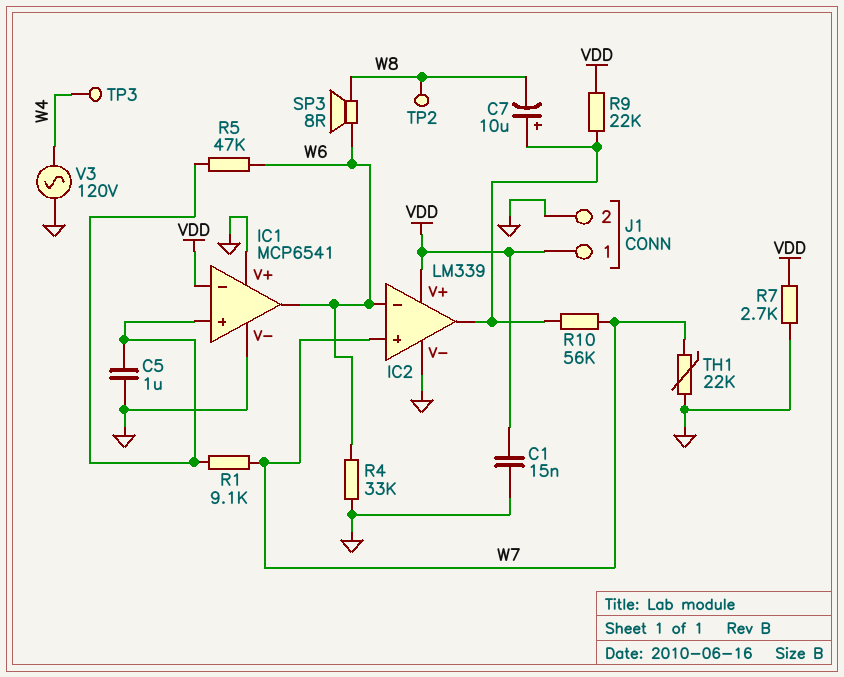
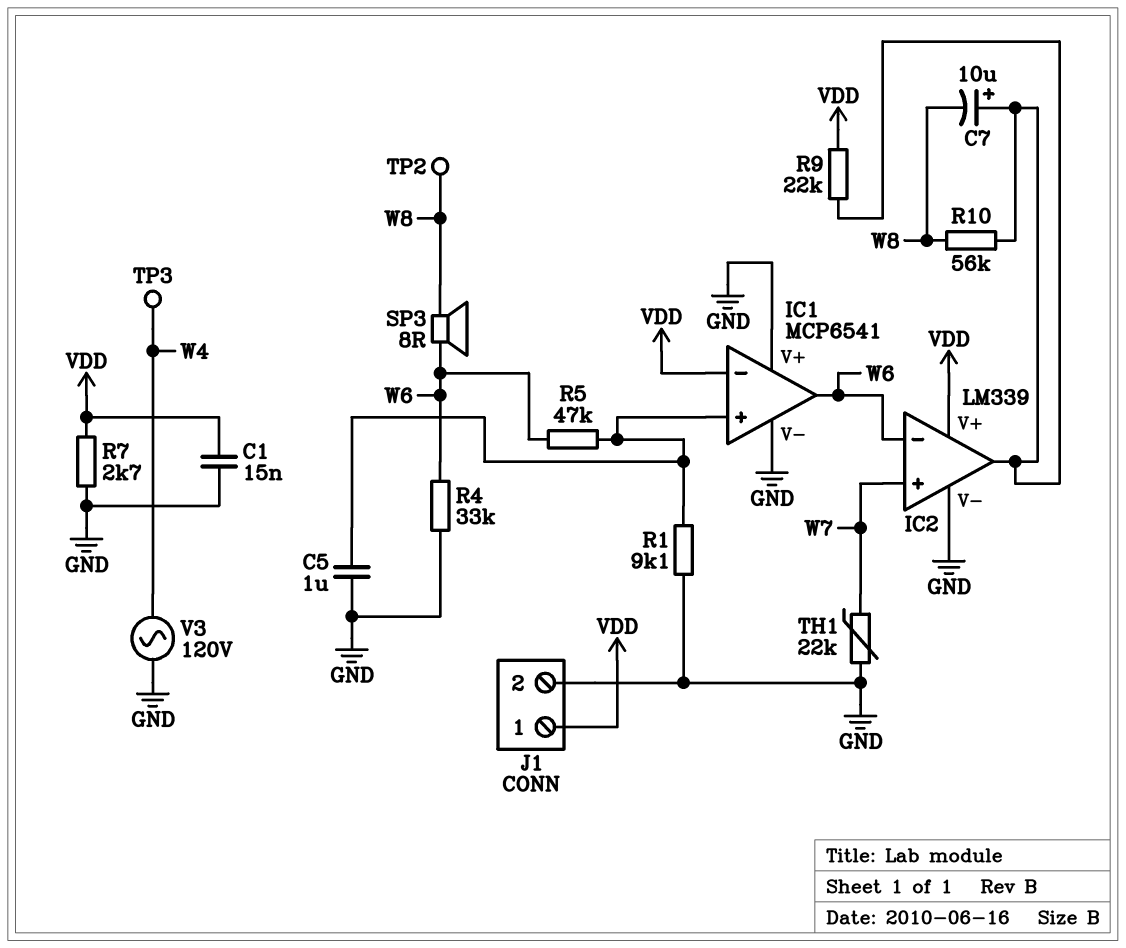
R1: 9.1k (IC1/in+, W7) -> 9.1k (GND, IC1/in+)
R10: 56k (IC2/out, W7) -> 56k (IC2/out, W8)

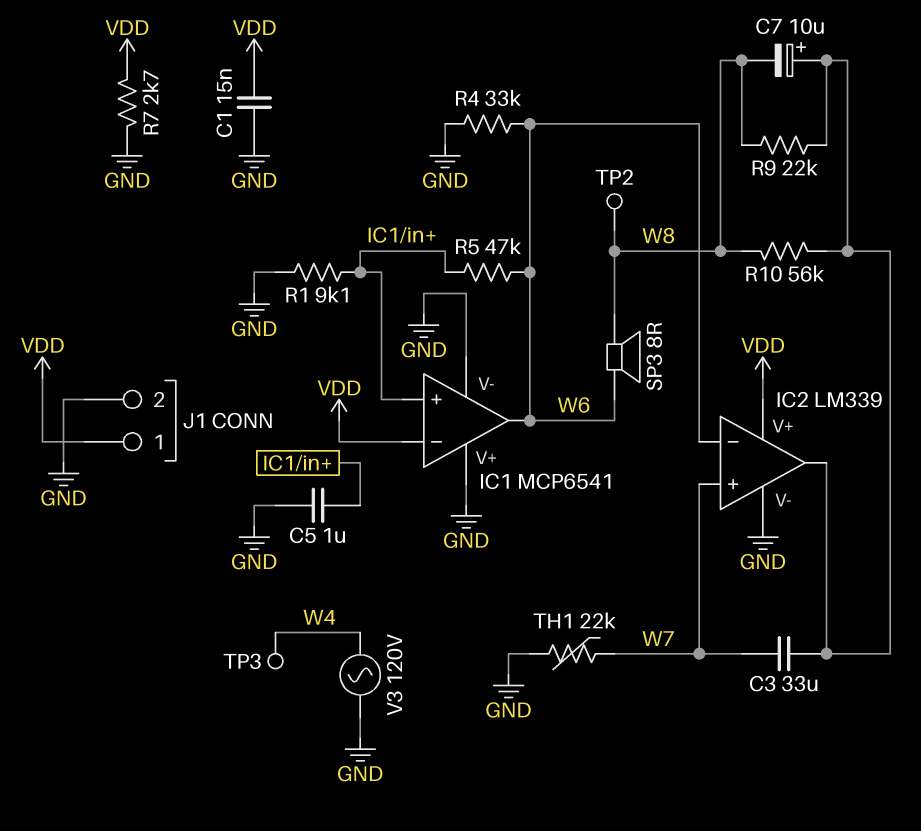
C3: none -> 33uF (IC2/out, W7)
R9: 22k (IC2/out, VDD) -> 22k (IC2/out, W8)

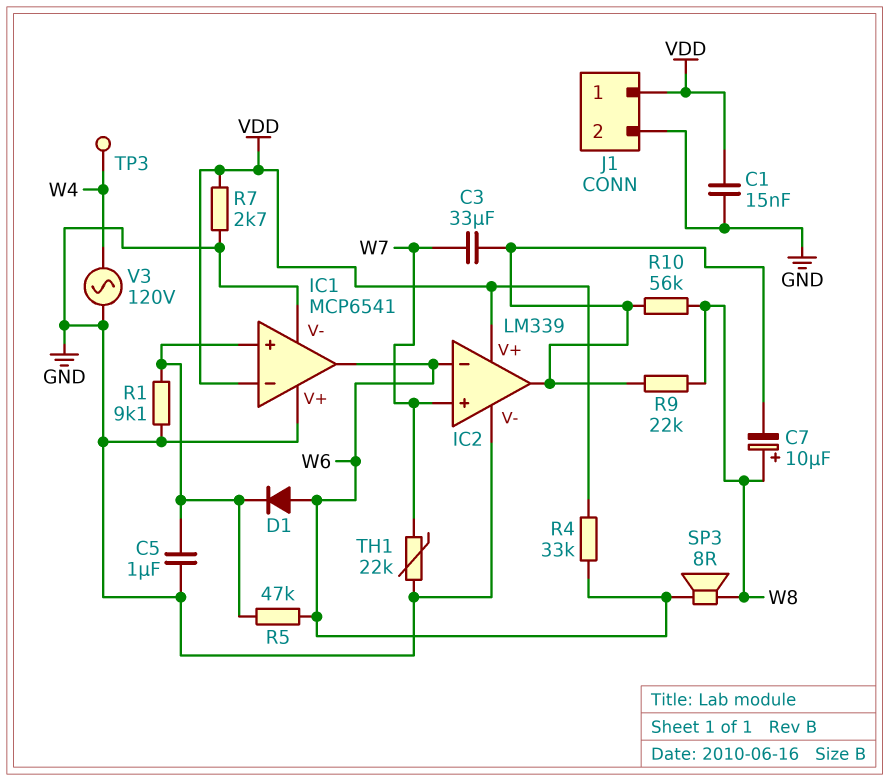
C7: 10uF (plus IC2/out, minus W8) -> 10uF (plus W8, minus IC2/out)
D1: none -> diode (A W6, K IC1/in+)
R4: 33k (GND, W6) -> 33k (VDD, W6)
TP2: test point (W8) -> none

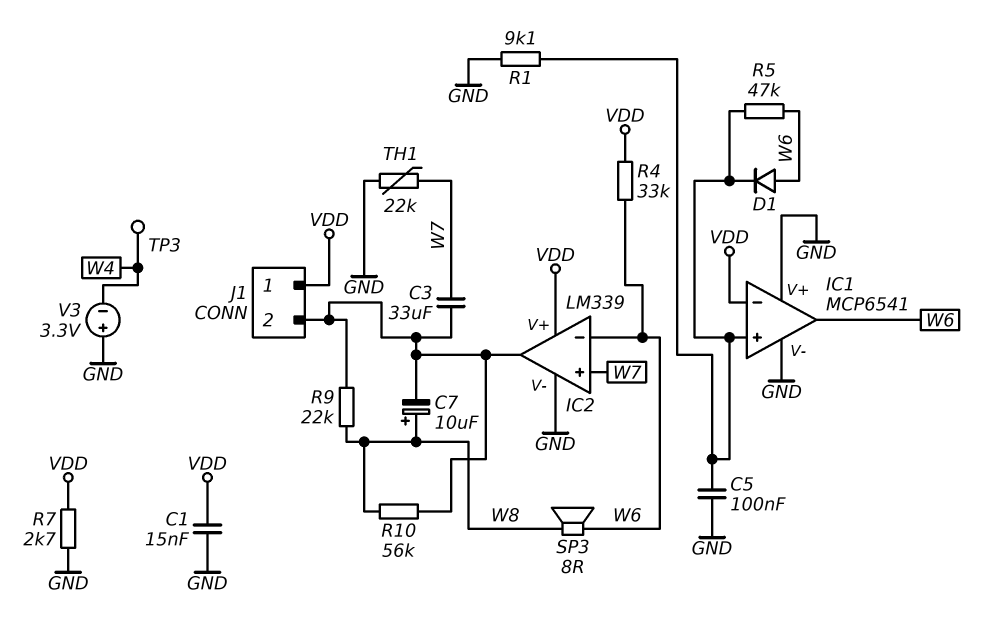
C5: 1uF (GND, IC1/in+) -> 100nF (GND, IC1/in+)
J1 pin 2: GND -> IC2/out
V3: AC 120V (GND, W4) -> 3.3V (plus GND, minus W4)

